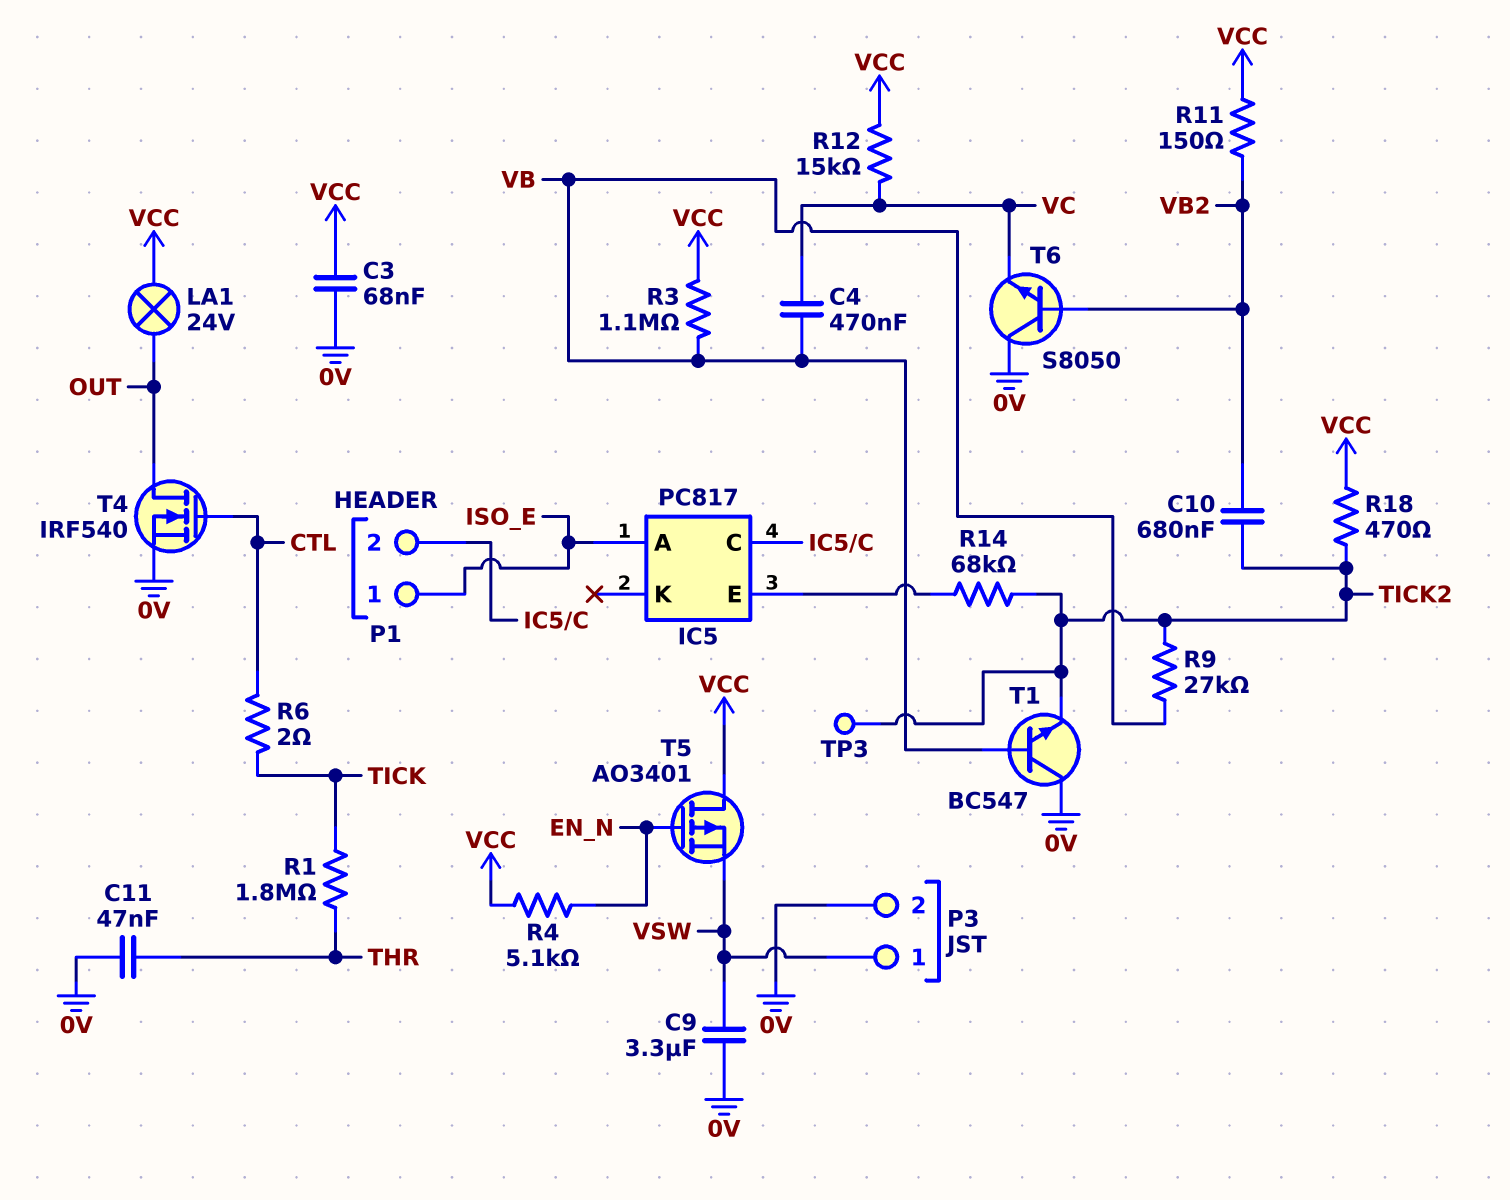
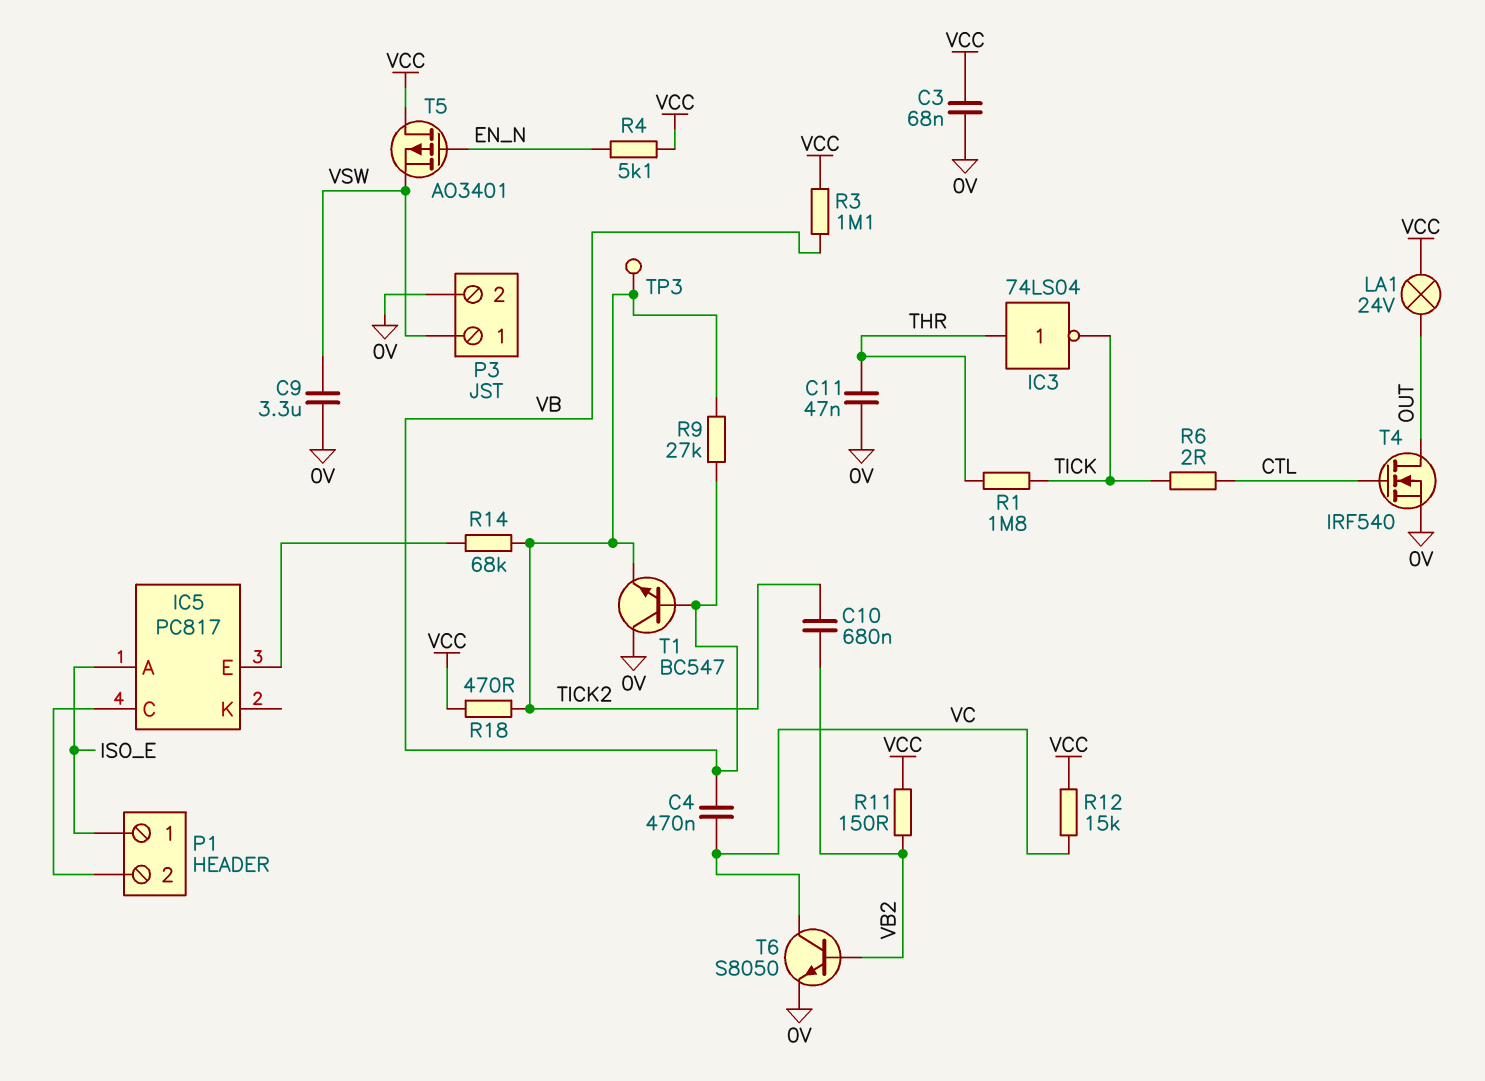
IC3: none -> NOT 74LS04 (in THR, out TICK)
T6: NPN S8050 (B VB2, C 0V, E VC) -> NPN S8050 (B VB2, C VC, E 0V)

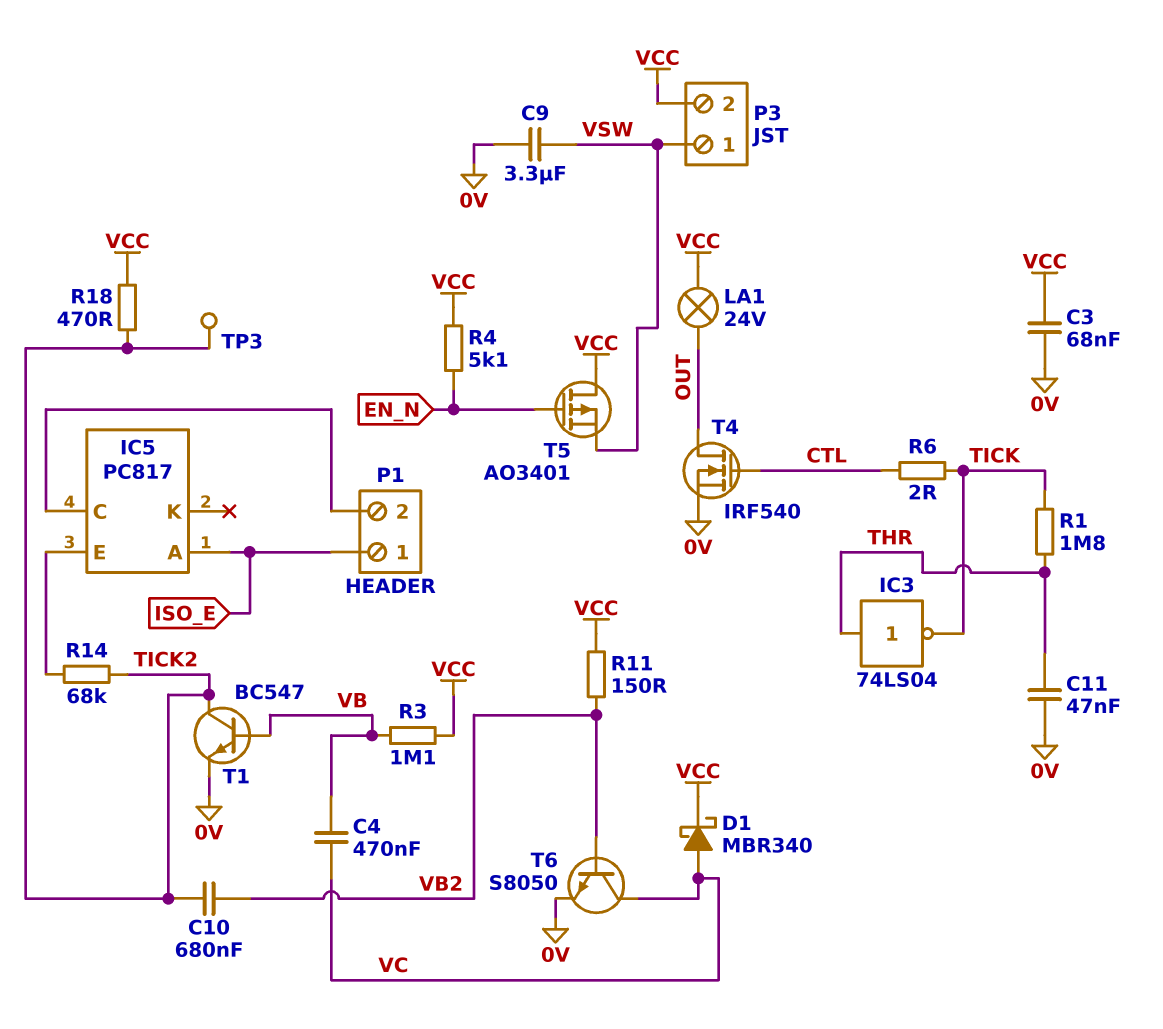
D1: none -> schottky MBR340 (A VC, K VCC)
P3 pin 2: 0V -> VCC
R9: 27k (TICK2, VB) -> none
R12: 15k (VC, VCC) -> none
T1: NPN BC547 (B VB, C 0V, E TICK2) -> NPN BC547 (B VB, C TICK2, E 0V)

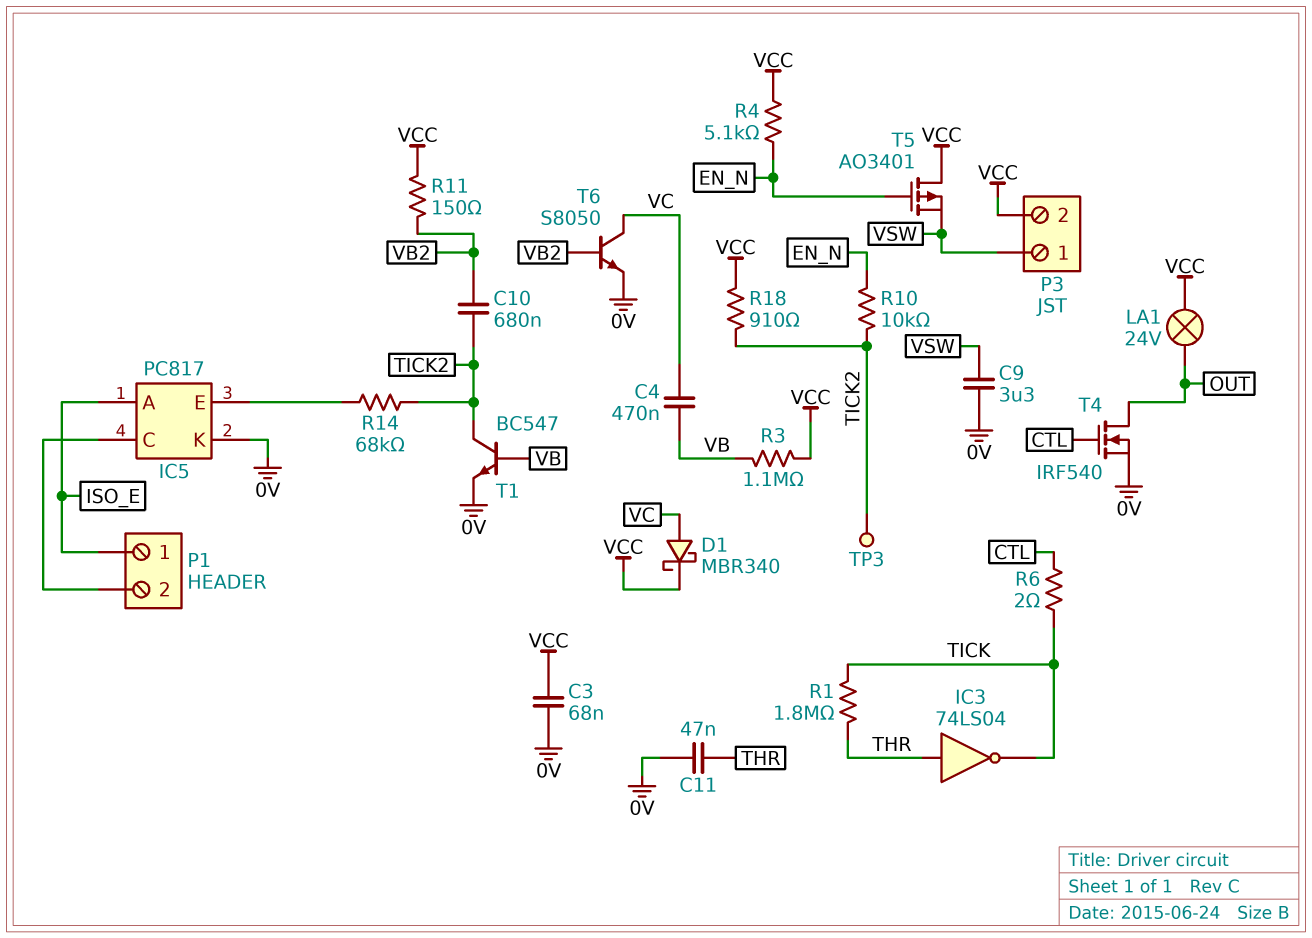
IC5 pin K: none -> 0V
R10: none -> 10k (EN_N, TICK2)
R18: 470 (TICK2, VCC) -> 910 (TICK2, VCC)

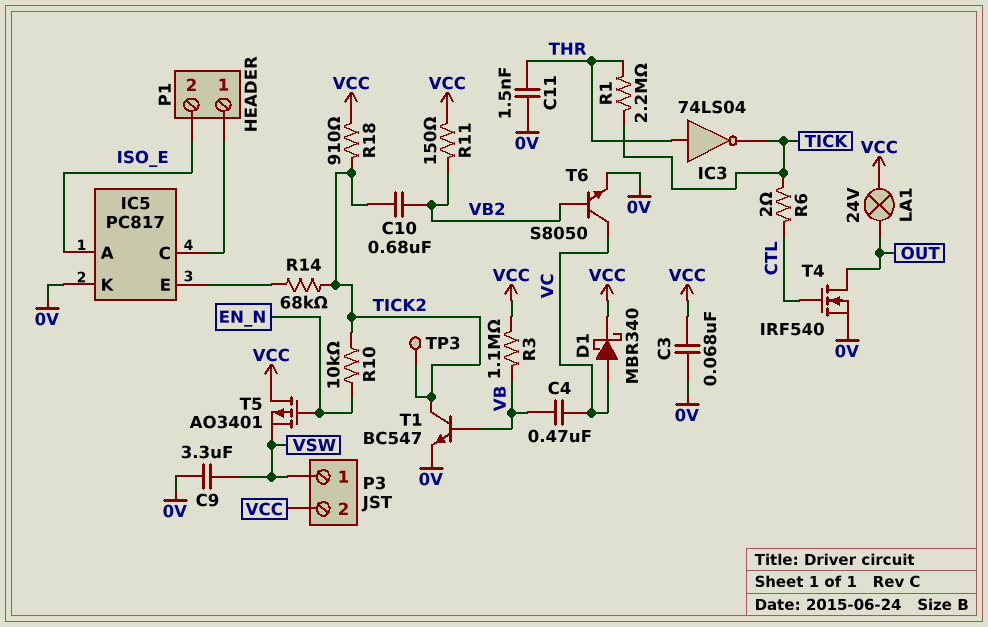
C11: 47nF (0V, THR) -> 1.5nF (0V, THR)
P1 pin 1: ISO_E -> IC5/C
P1 pin 2: IC5/C -> ISO_E
R1: 1.8M (THR, TICK) -> 2.2M (THR, TICK)
R4: 5.1k (EN_N, VCC) -> none

